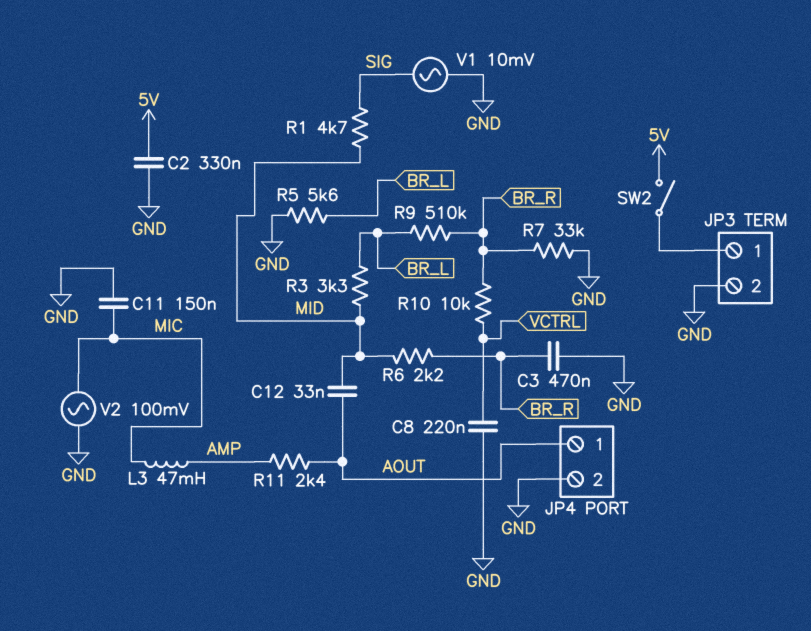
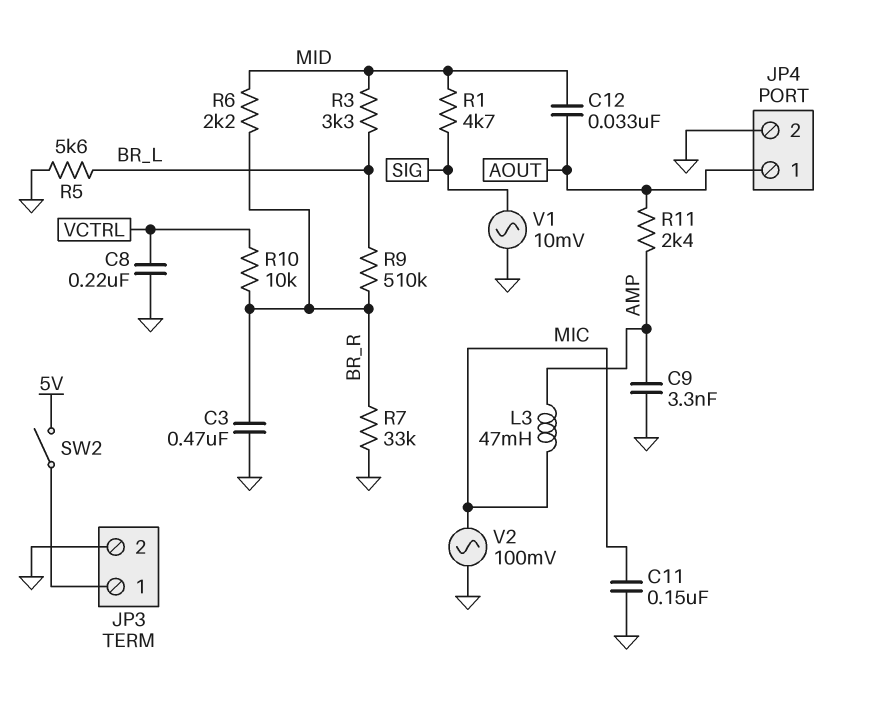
C2: 330nF (5V, GND) -> none
C9: none -> 3.3nF (AMP, GND)

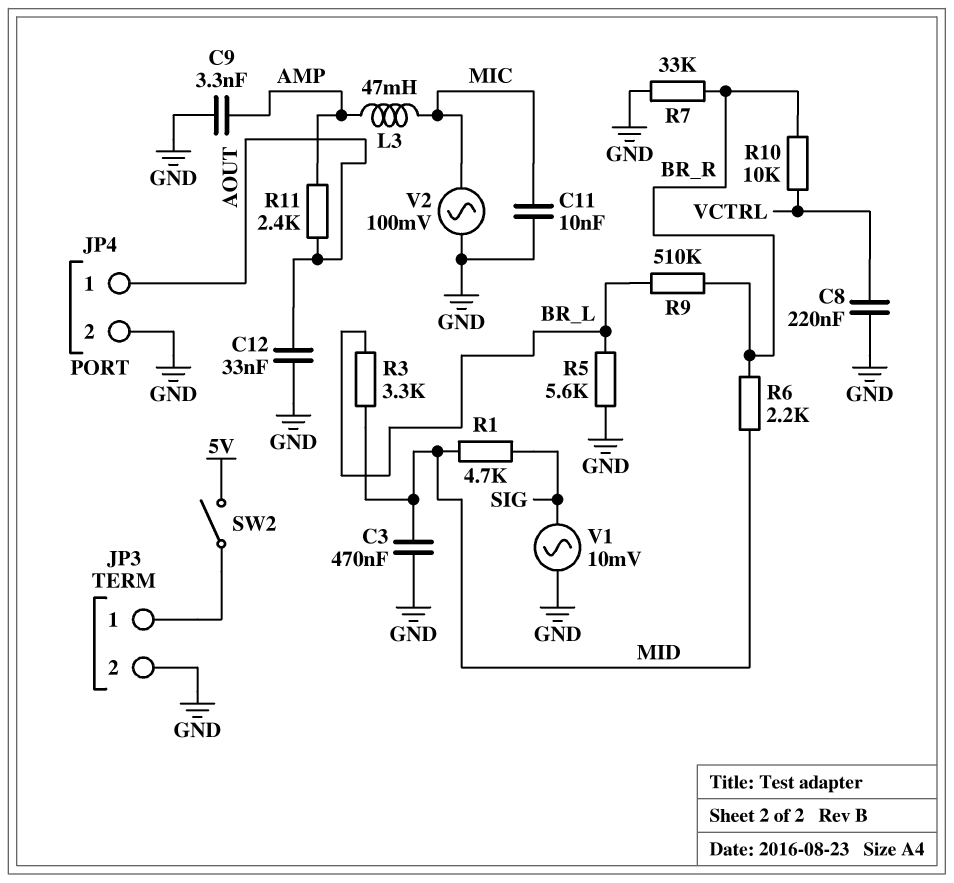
C3: 470nF (BR_R, GND) -> 470nF (GND, MID)
C11: 150nF (GND, MIC) -> 10nF (GND, MIC)
C12: 33nF (AOUT, MID) -> 33nF (AOUT, GND)

